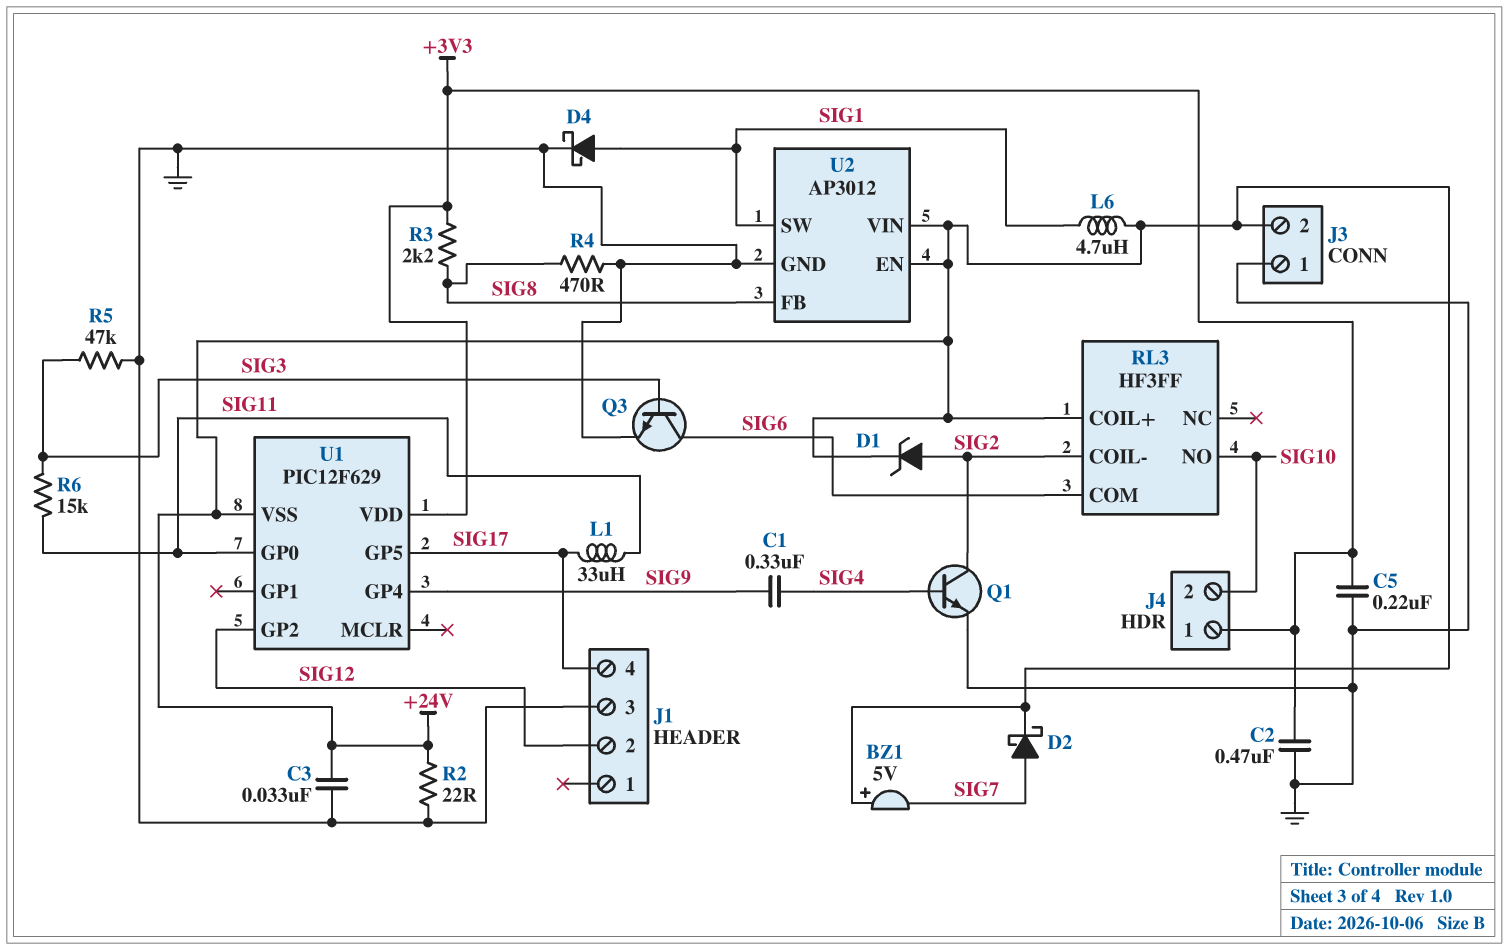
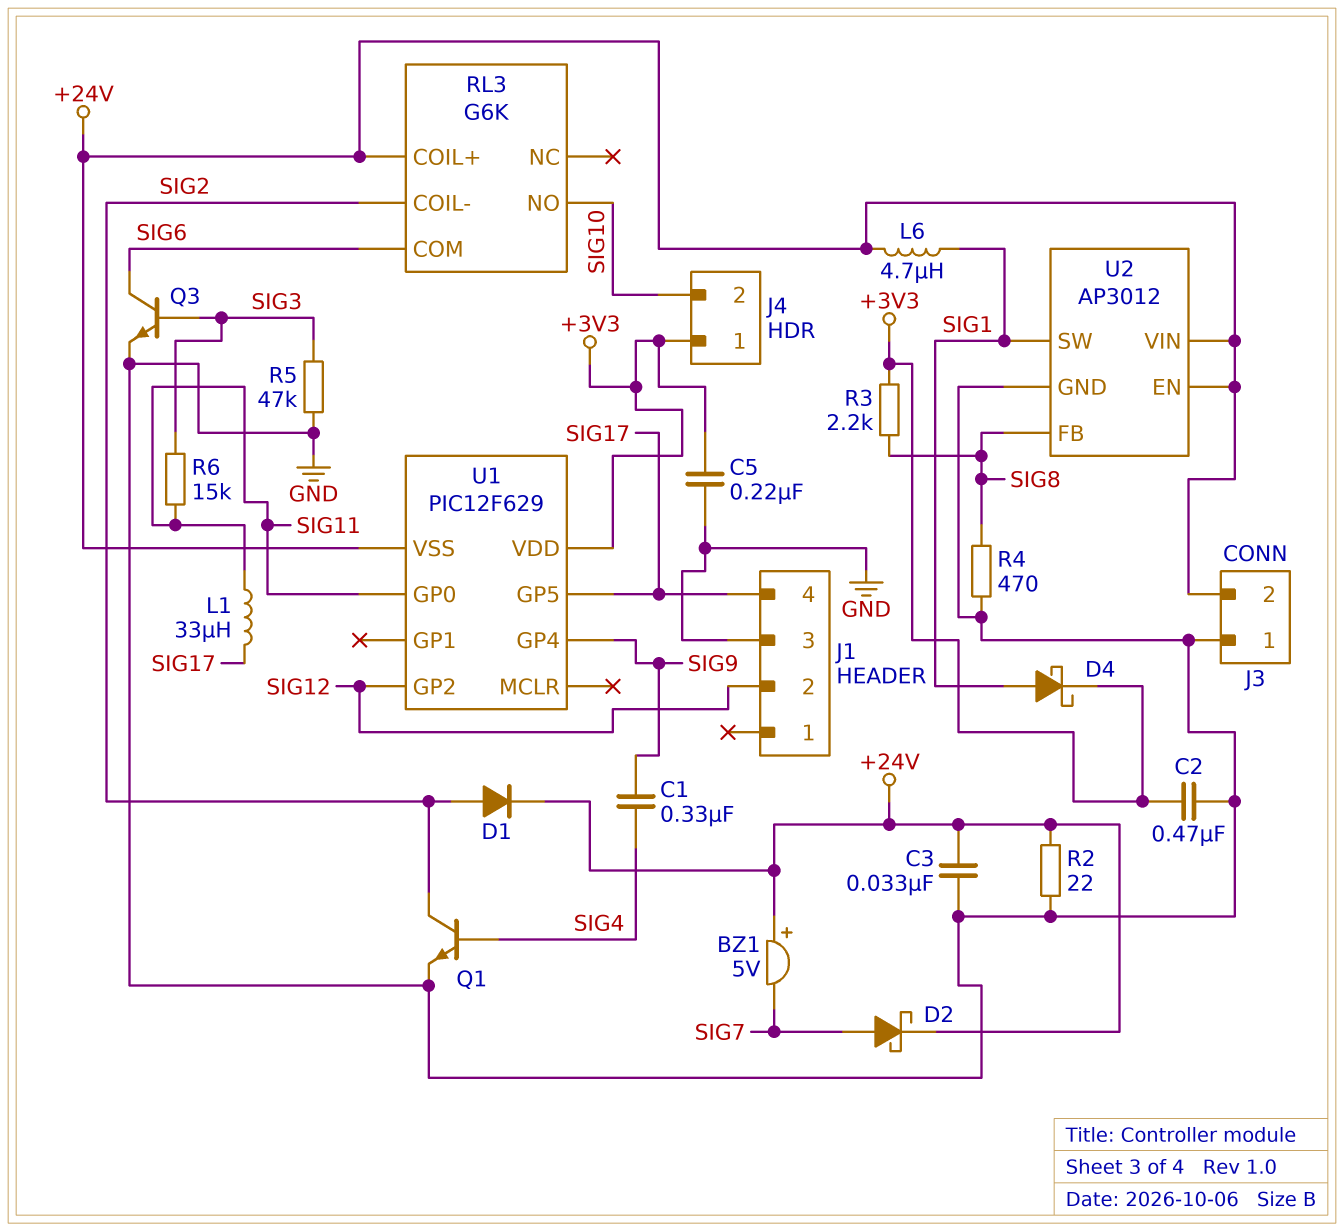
D1: zener (A SIG2, K +24V) -> diode (A SIG2, K +24V)
D4: schottky (A SIG1, K GND) -> schottky (A SIG1, K +3V3)
RL3: HF3FF -> G6K

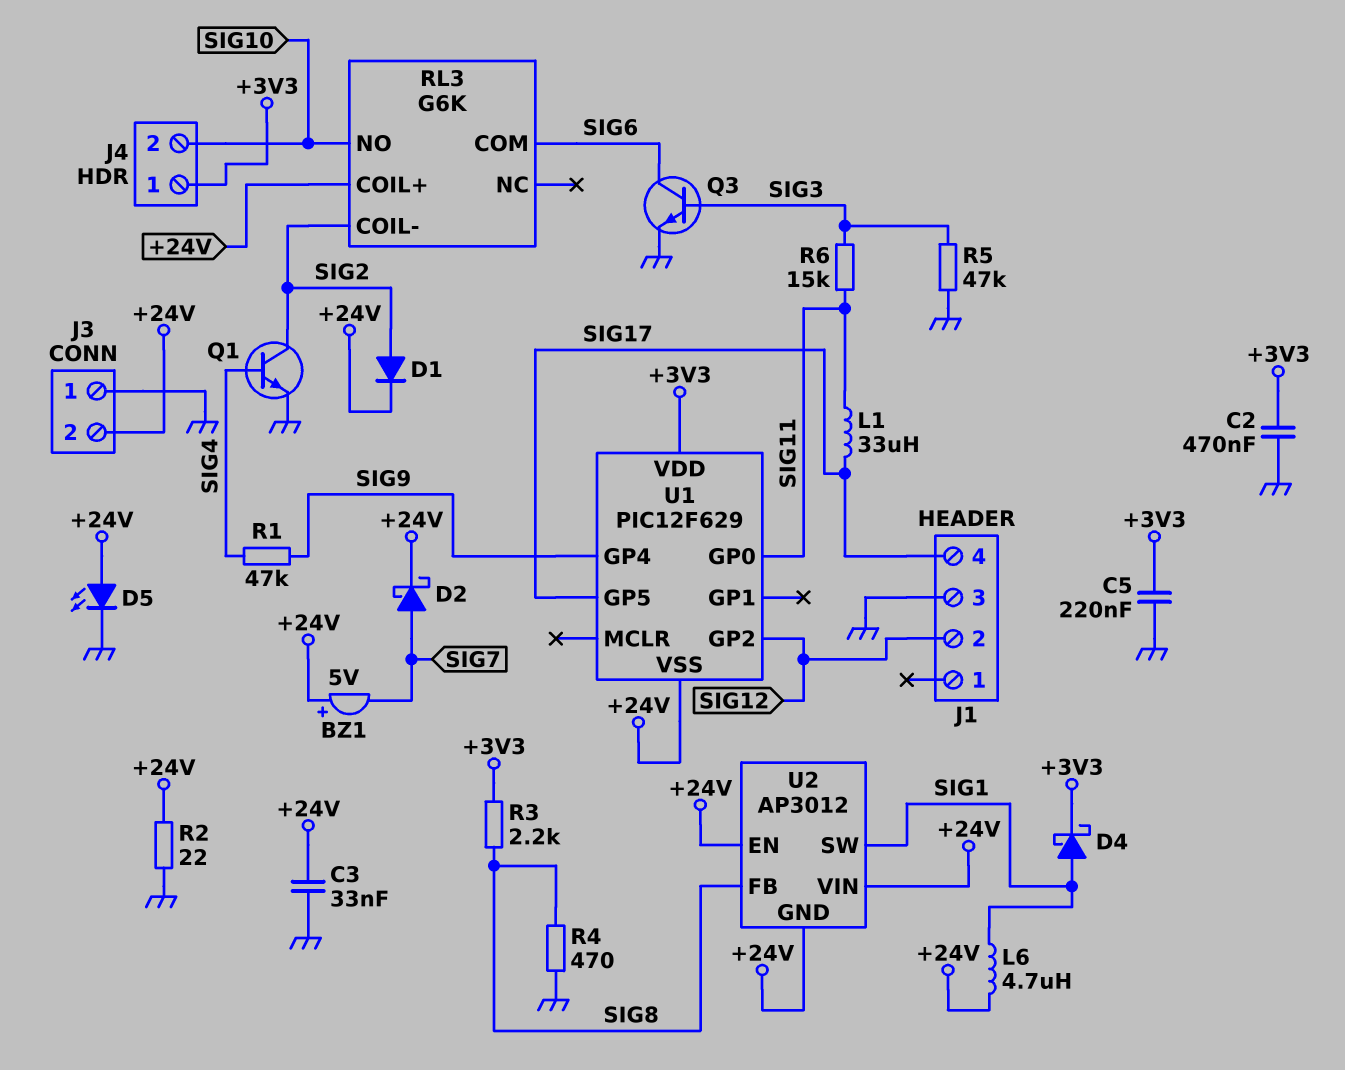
C1: 330nF (SIG4, SIG9) -> none
D5: none -> LED (A +24V, K GND)
R1: none -> 47k (SIG4, SIG9)
U2 pin GND: GND -> +24V

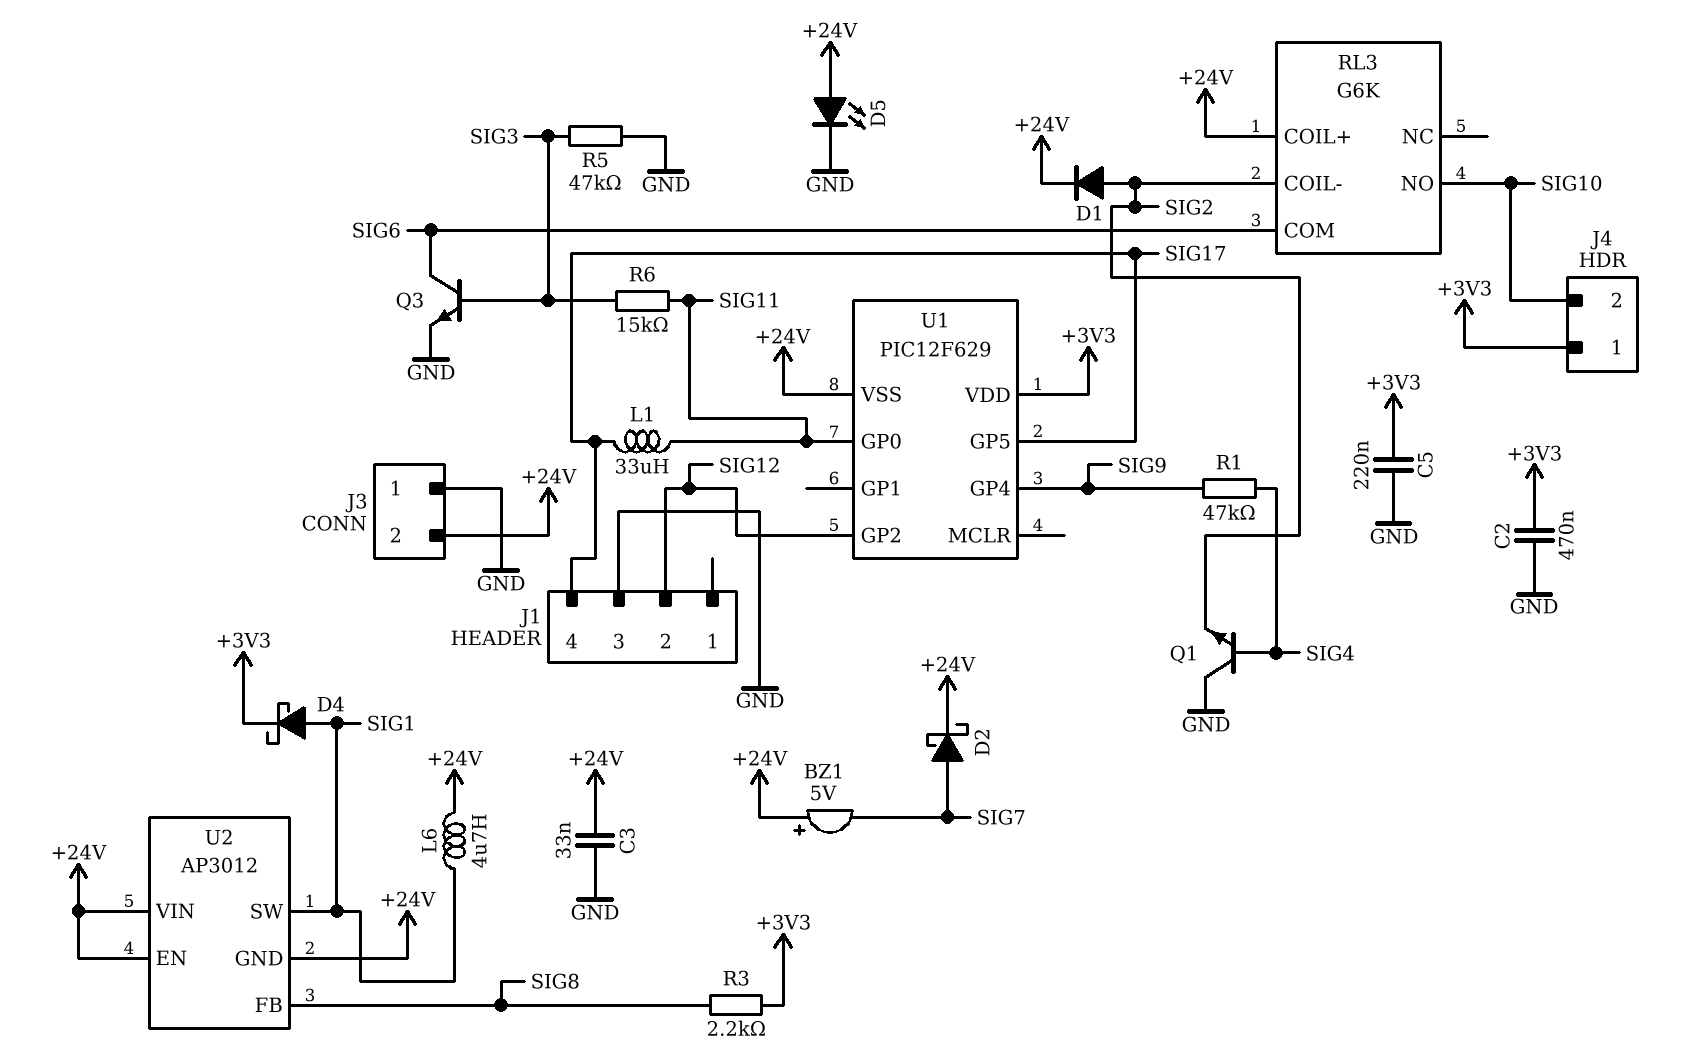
Q1: NPN (B SIG4, C SIG2, E GND) -> NPN (B SIG4, C GND, E SIG2)
R2: 22 (+24V, GND) -> none
R4: 470 (GND, SIG8) -> none

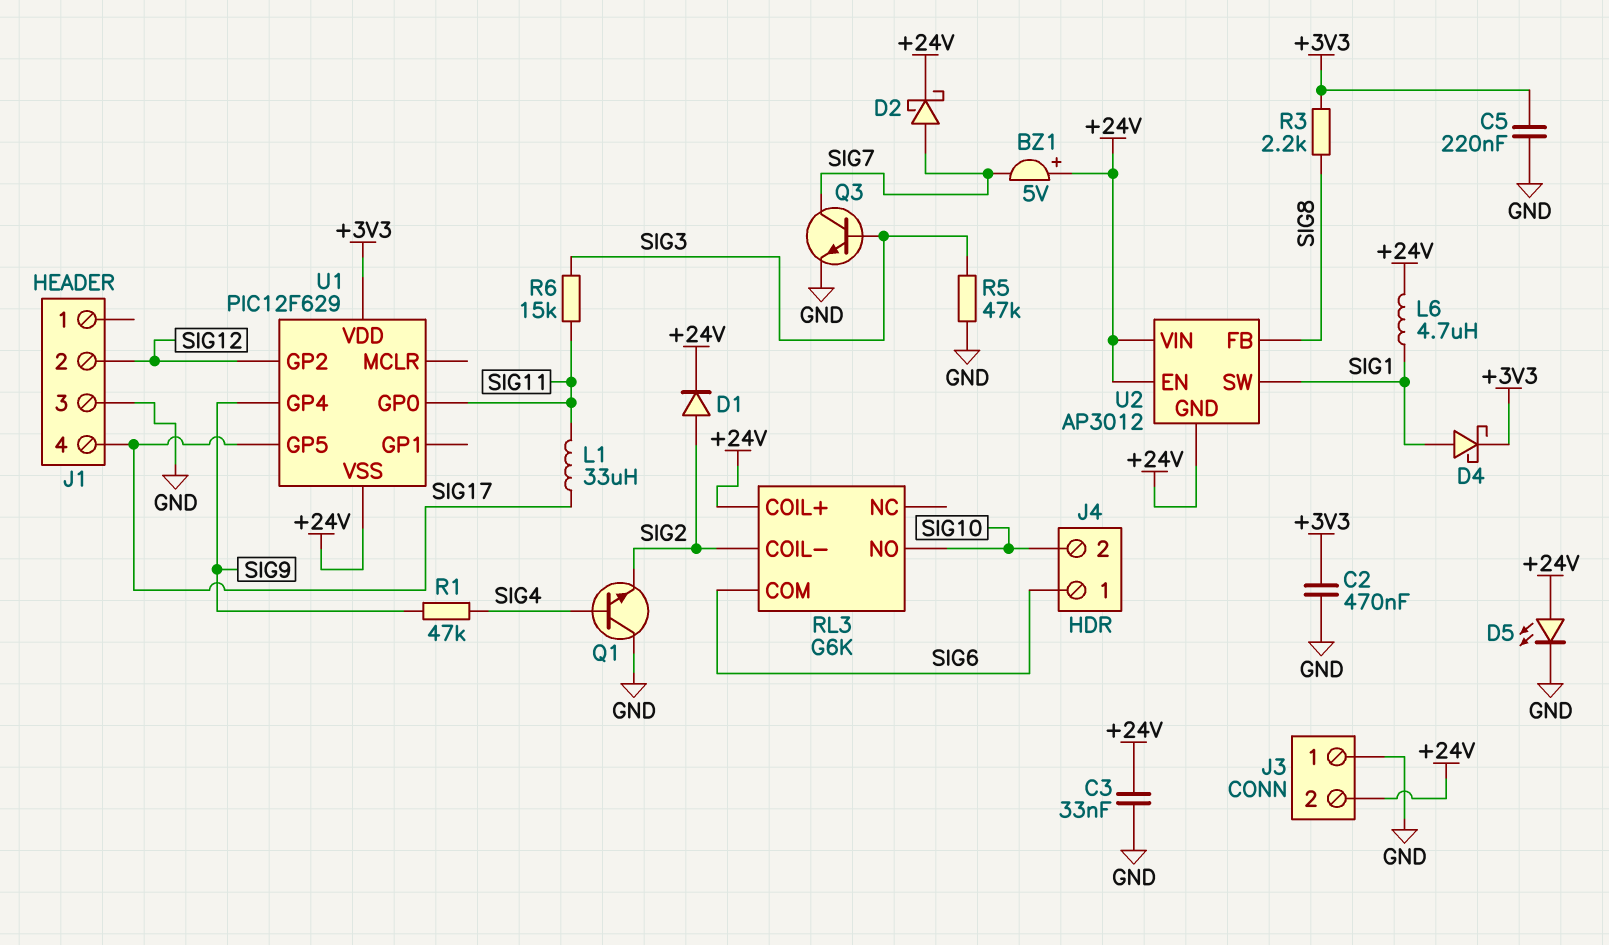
J4 pin 1: +3V3 -> SIG6
Q3: NPN (B SIG3, C SIG6, E GND) -> NPN (B SIG3, C SIG7, E GND)

